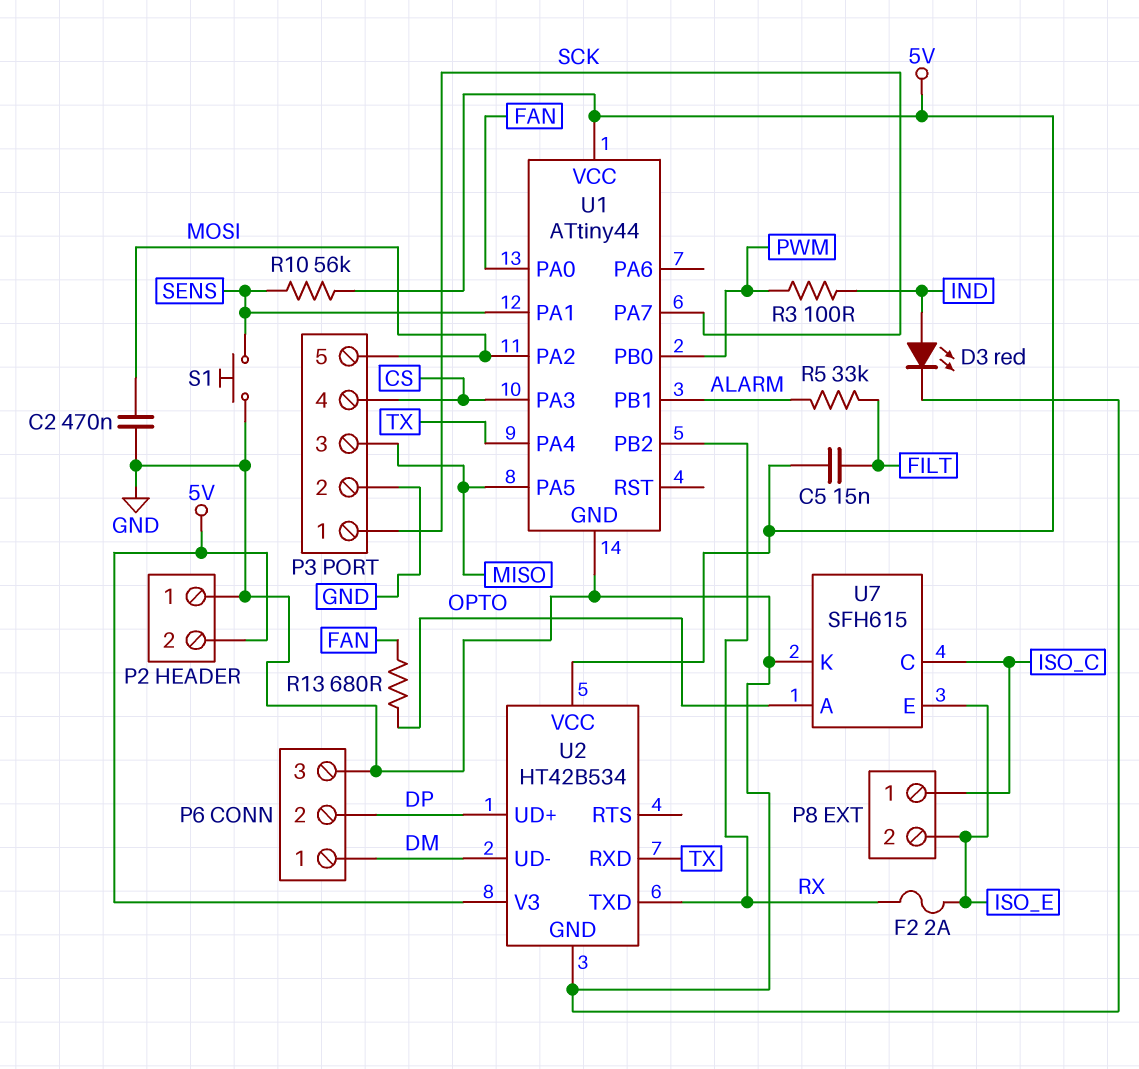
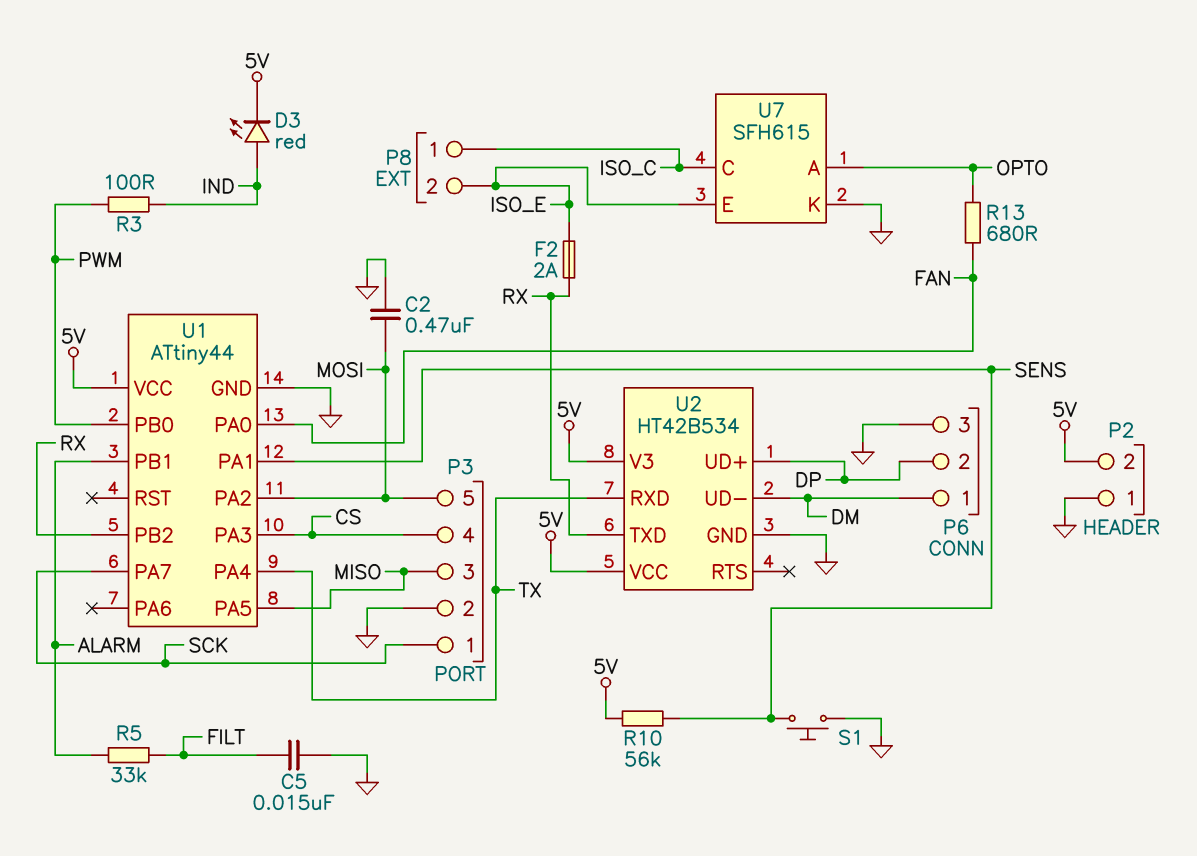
C5: 15nF (5V, FILT) -> 15nF (FILT, GND)
D3: LED red (A IND, K GND) -> LED red (A IND, K 5V)

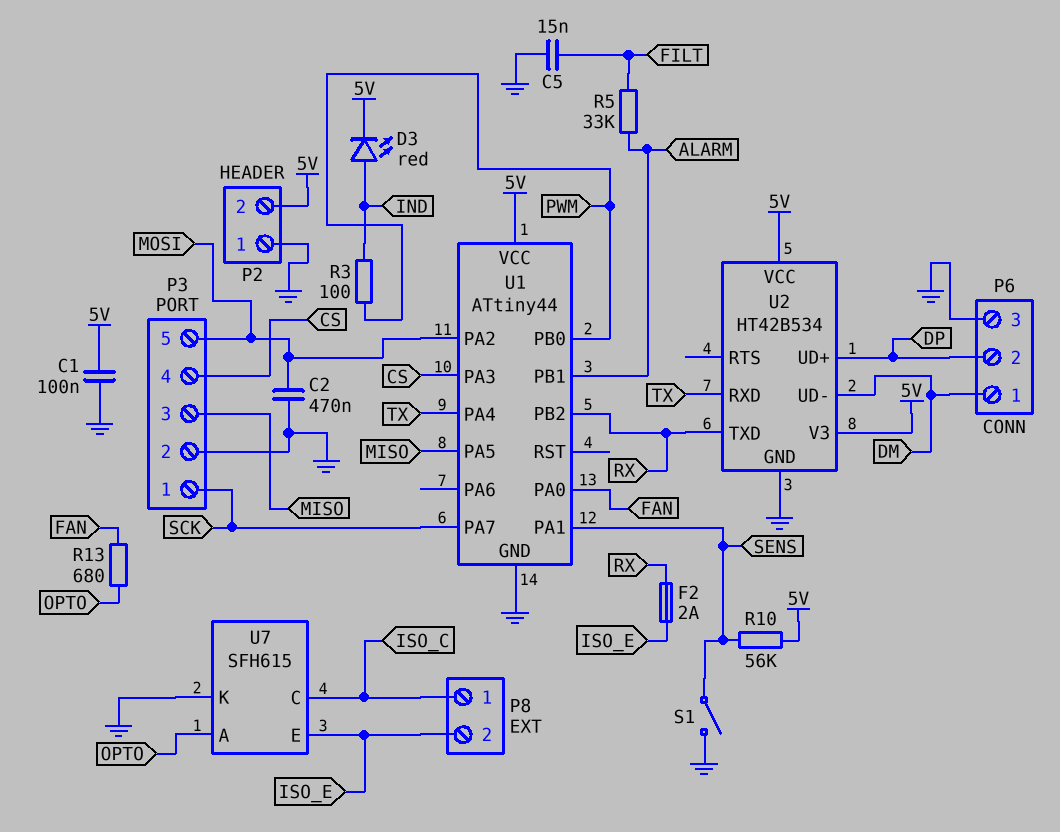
C1: none -> 100nF (5V, GND)
S1: button (GND, SENS) -> switch (GND, SENS)

